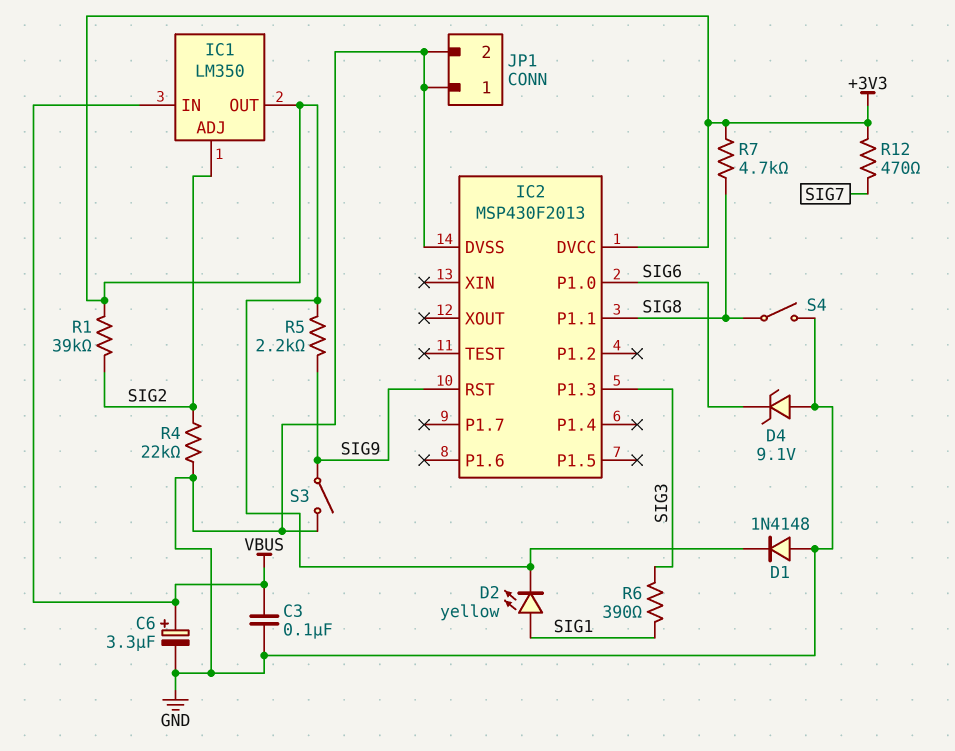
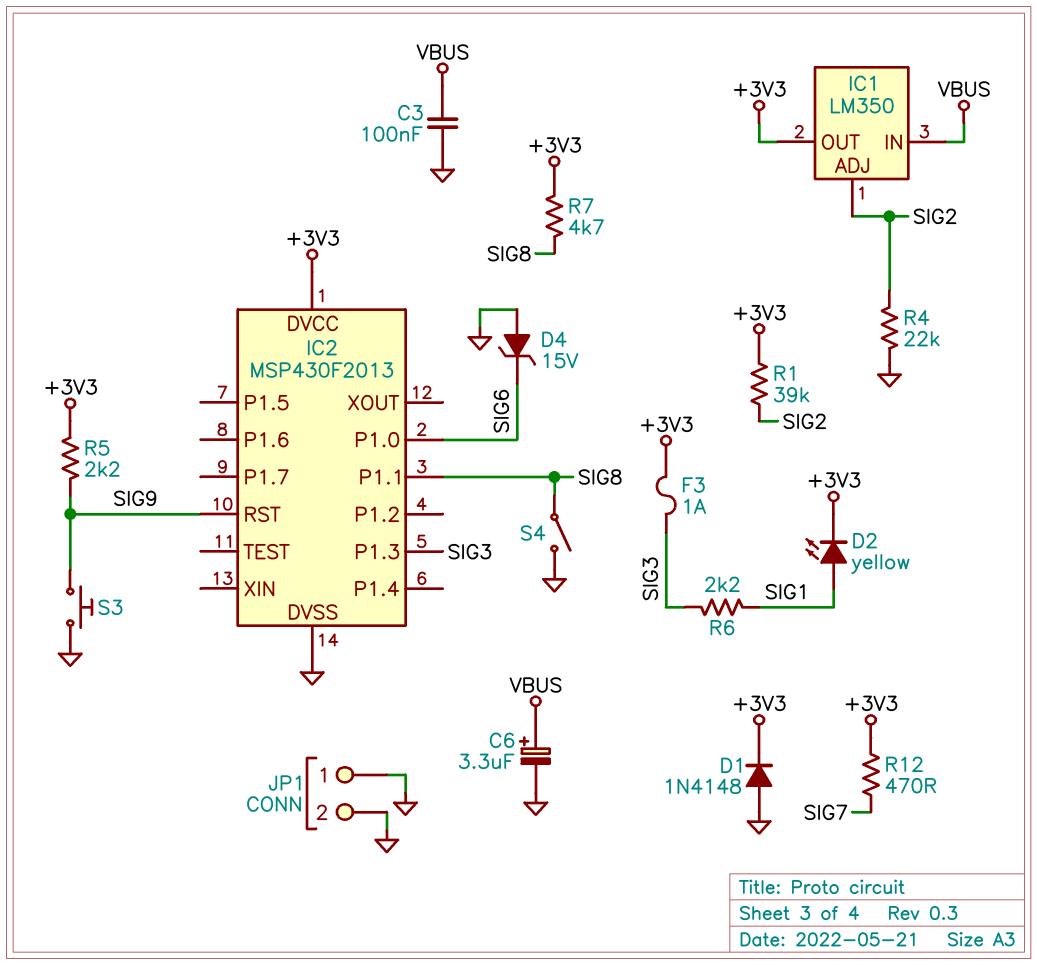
D4: zener 9.1V (A GND, K SIG6) -> zener 15V (A GND, K SIG6)
F3: none -> 1A (+3V3, SIG3)
R6: 390 (SIG1, SIG3) -> 2.2k (SIG1, SIG3)
S3: switch (GND, SIG9) -> button (GND, SIG9)

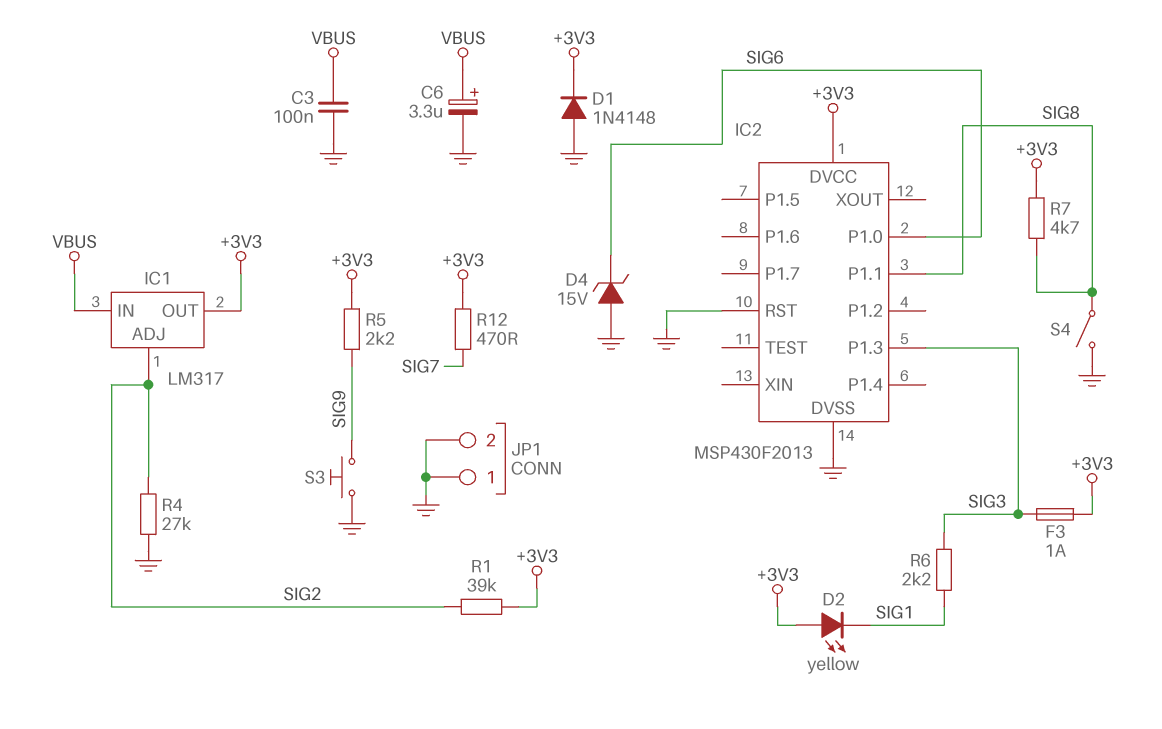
D2: LED yellow (A SIG1, K +3V3) -> LED yellow (A +3V3, K SIG1)
IC1: LM350 -> LM317
IC2 pin RST: SIG9 -> GND
R4: 22k (GND, SIG2) -> 27k (GND, SIG2)

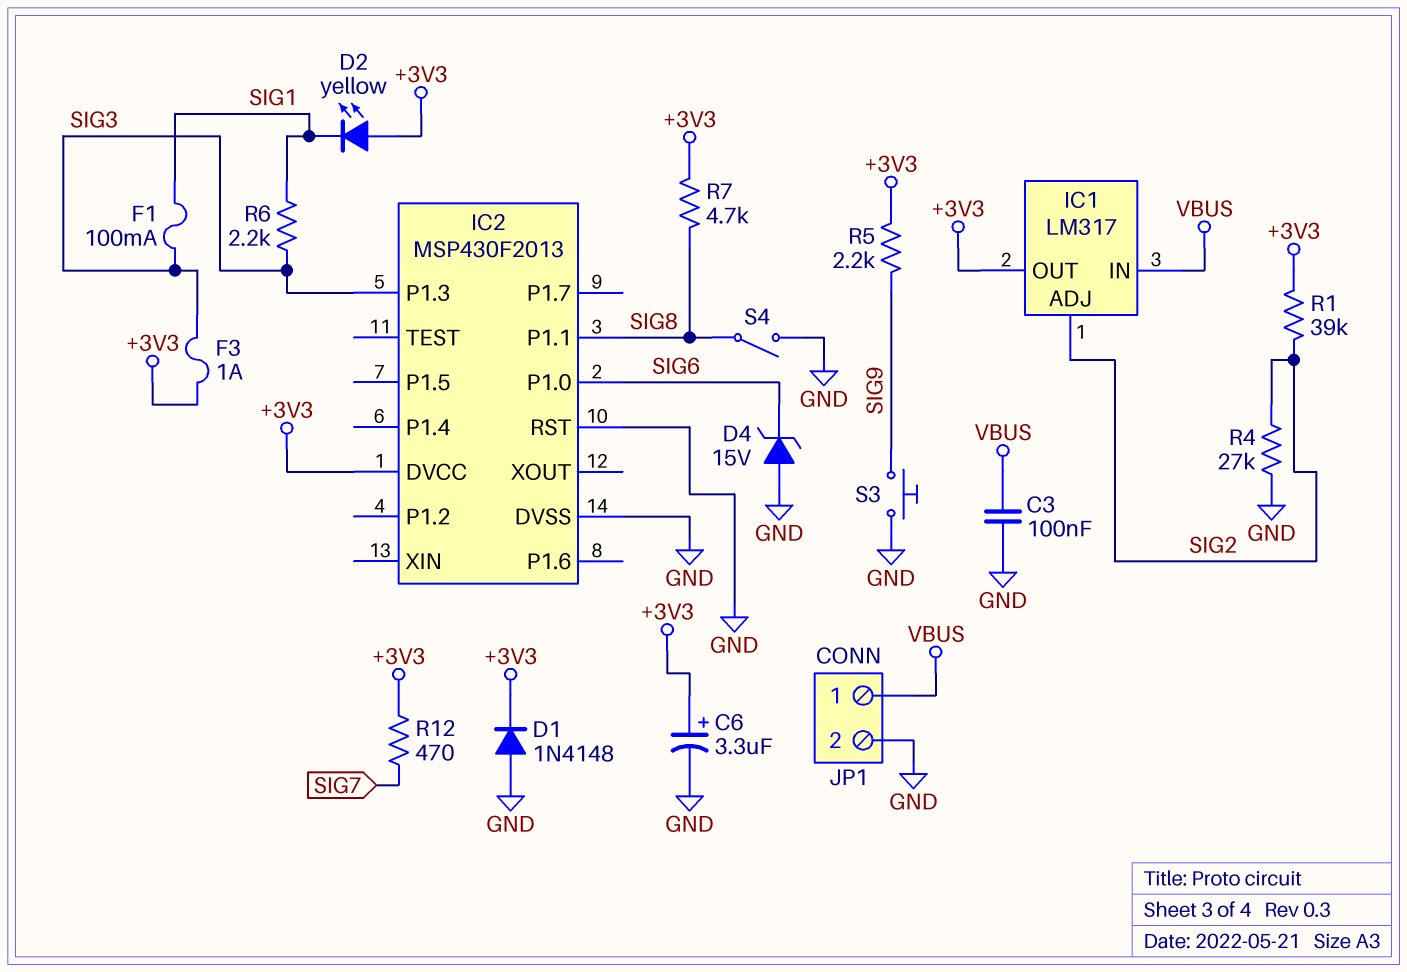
C6: 3.3uF (plus VBUS, minus GND) -> 3.3uF (plus +3V3, minus GND)
F1: none -> 100mA (SIG1, SIG3)
JP1 pin 1: GND -> VBUS

